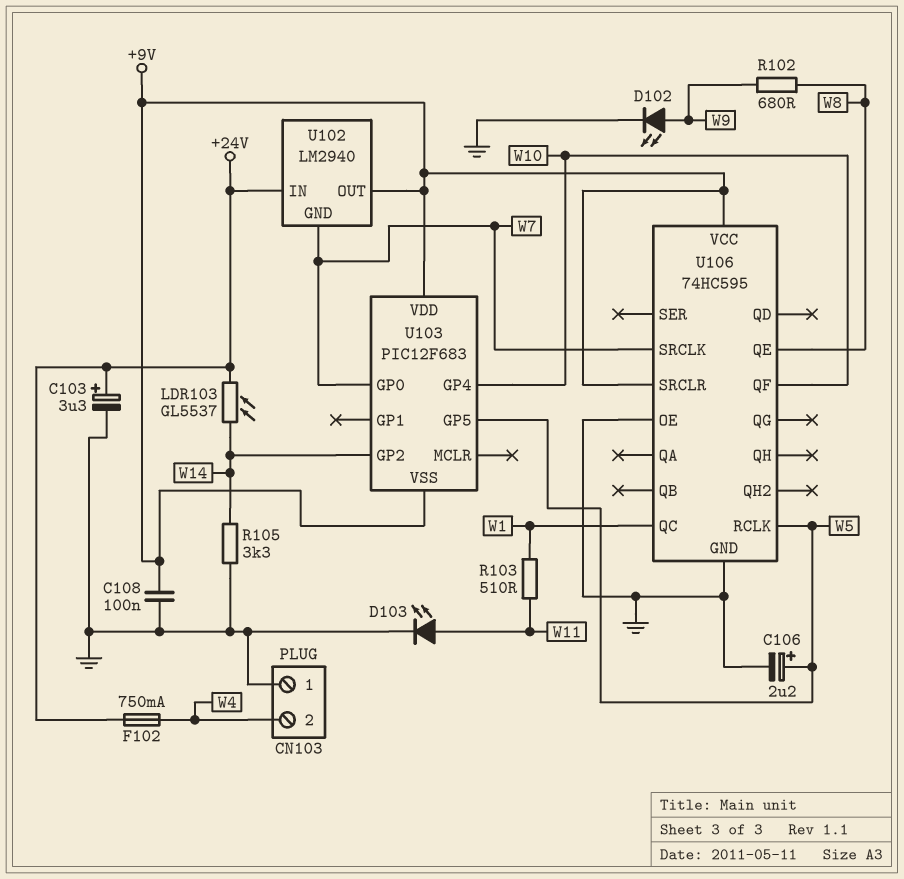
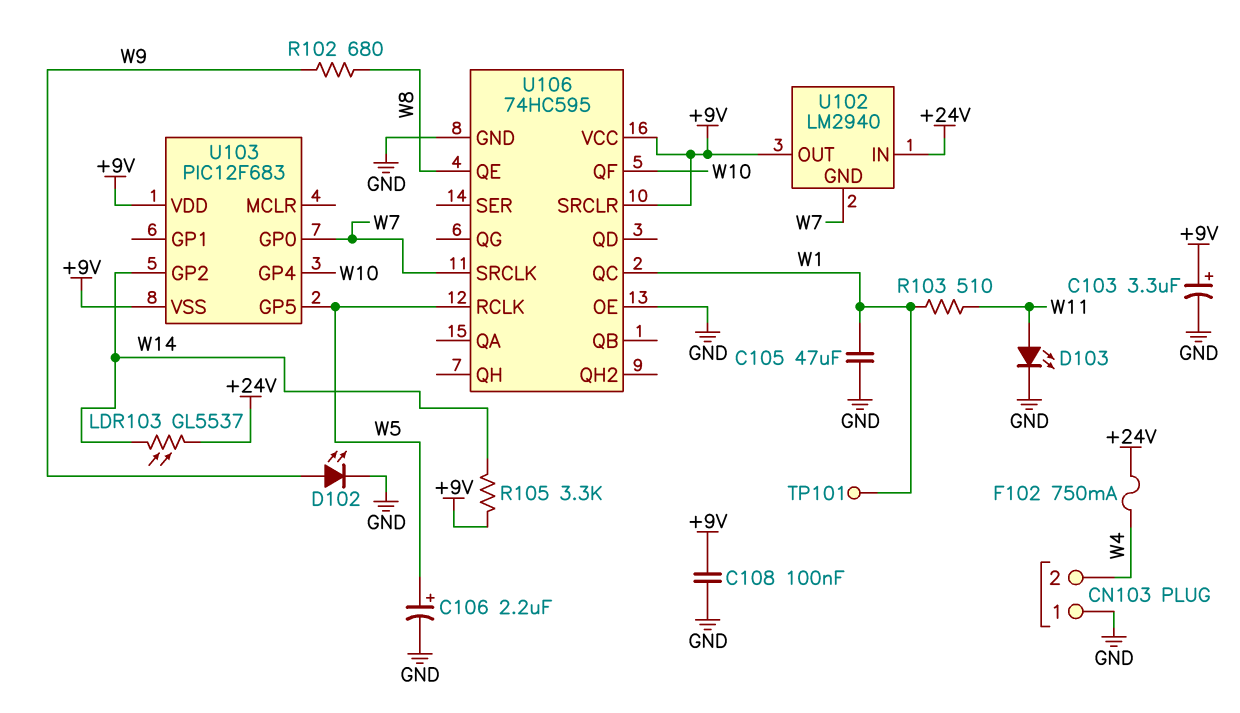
C103: 3.3uF (plus +24V, minus GND) -> 3.3uF (plus +9V, minus GND)
C105: none -> 47uF (GND, W1)
R105: 3.3k (GND, W14) -> 3.3k (+9V, W14)
TP101: none -> test point (W1)

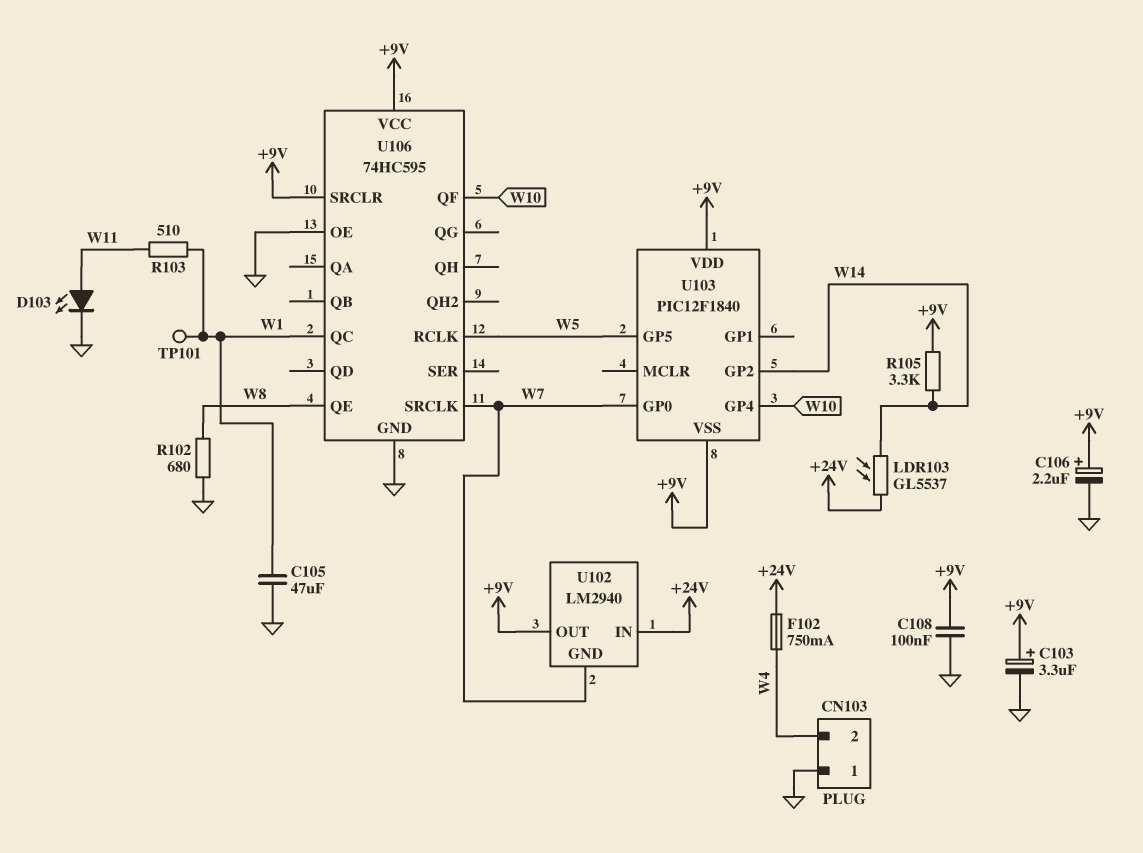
C106: 2.2uF (plus W5, minus GND) -> 2.2uF (plus +9V, minus GND)
D102: LED (A W9, K GND) -> none
R102: 680 (W8, W9) -> 680 (GND, W8)
U103: PIC12F683 -> PIC12F1840

